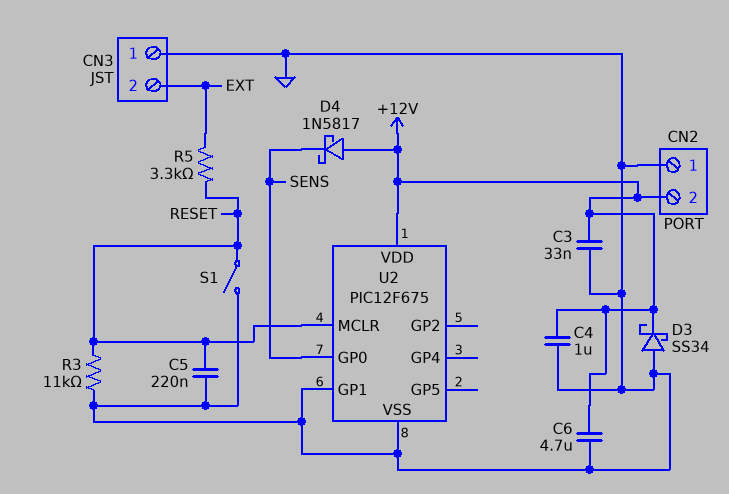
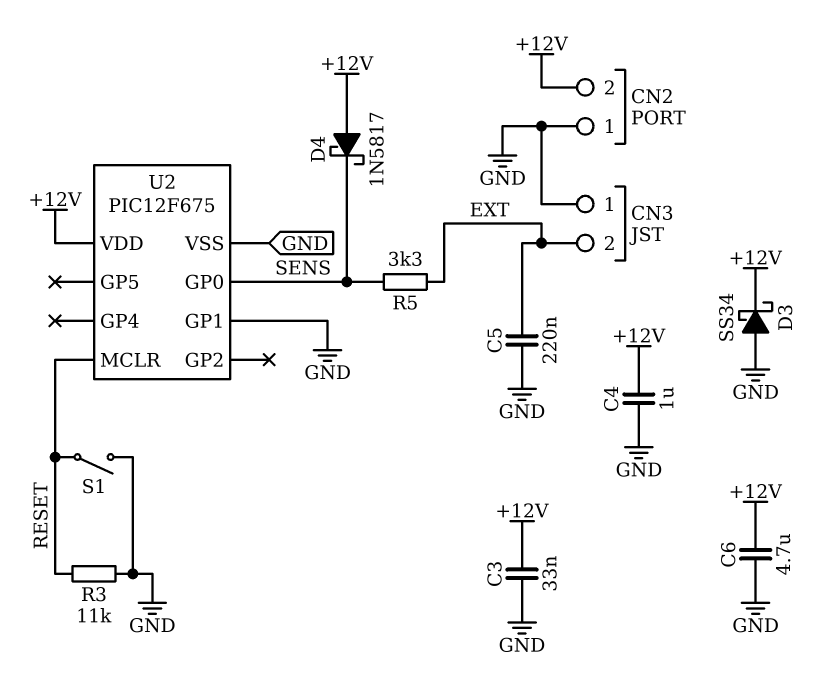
C5: 220nF (GND, RESET) -> 220nF (EXT, GND)
R5: 3.3k (EXT, RESET) -> 3.3k (EXT, SENS)

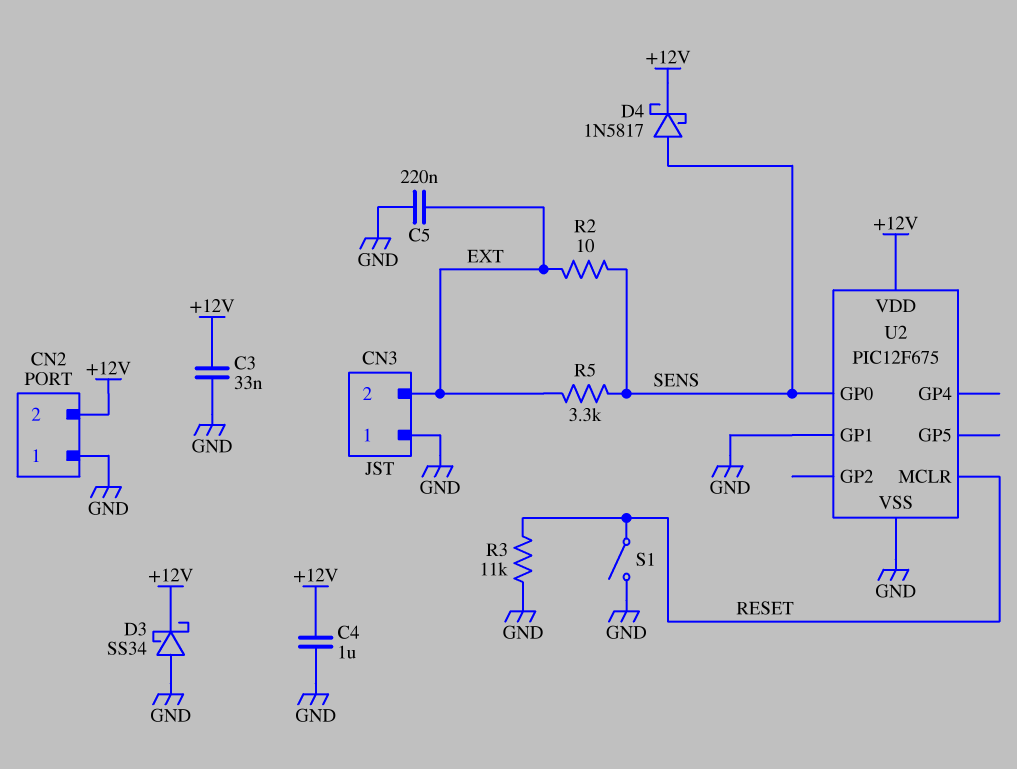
C6: 4.7uF (+12V, GND) -> none
D4: schottky 1N5817 (A +12V, K SENS) -> schottky 1N5817 (A SENS, K +12V)
R2: none -> 10 (EXT, SENS)

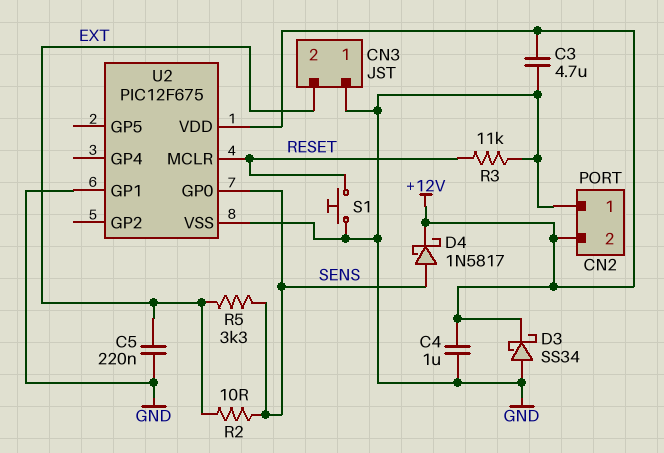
C3: 33nF (+12V, GND) -> 4.7uF (+12V, GND)
S1: switch (GND, RESET) -> button (GND, RESET)

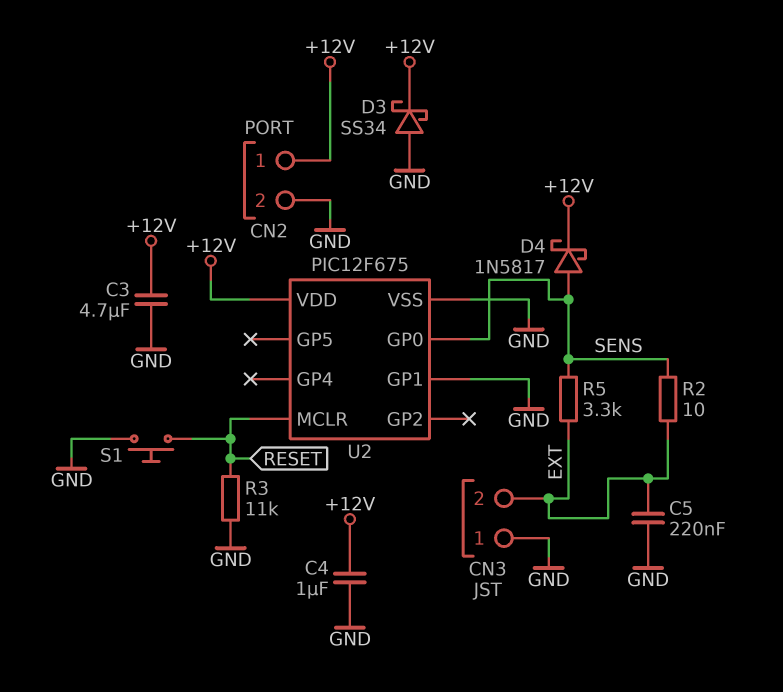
CN2 pin 1: GND -> +12V
CN2 pin 2: +12V -> GND

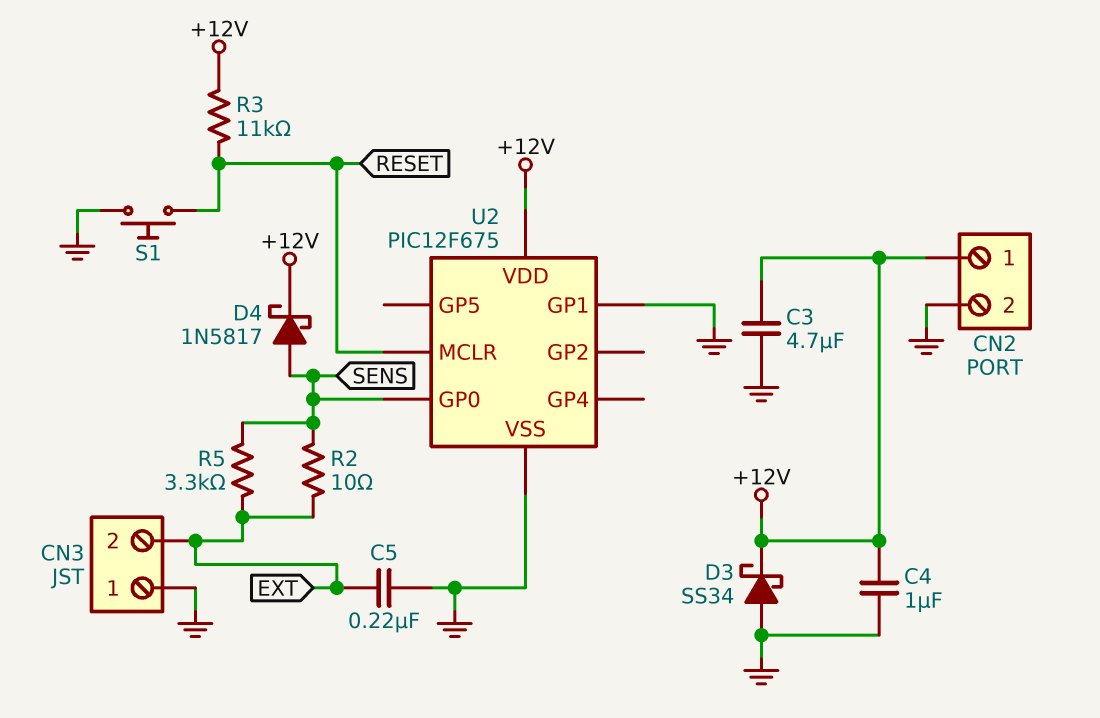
R3: 11k (GND, RESET) -> 11k (+12V, RESET)

